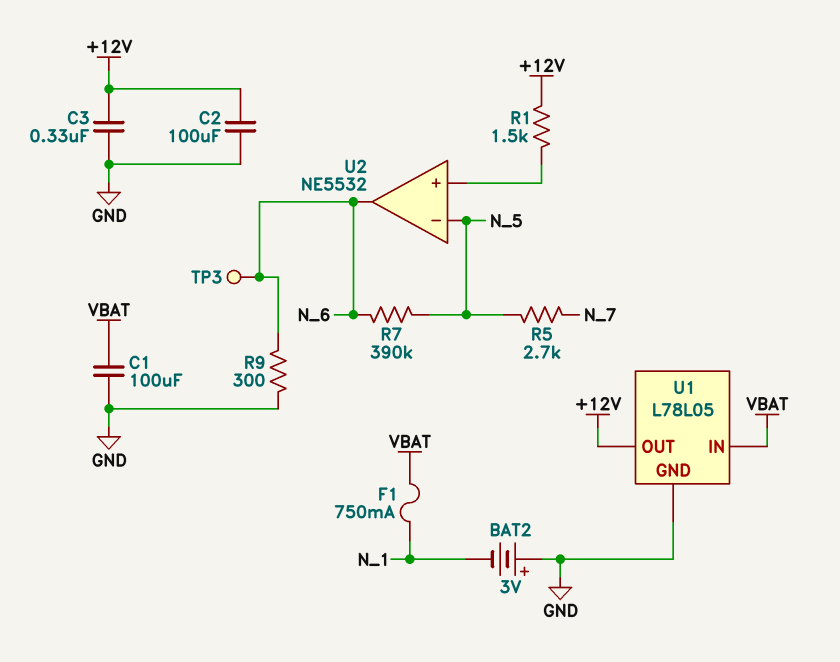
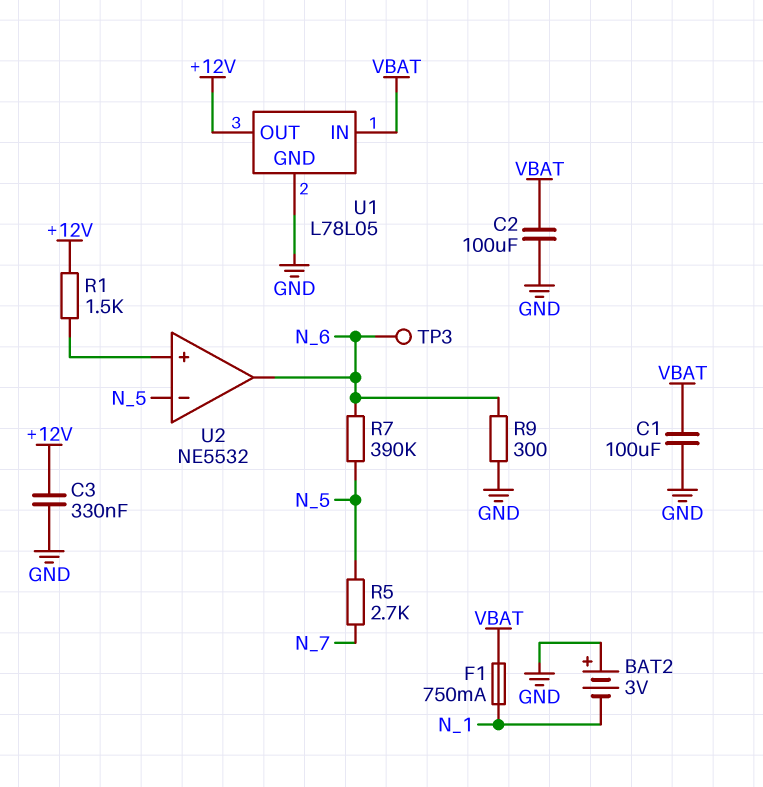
C2: 100uF (+12V, GND) -> 100uF (GND, VBAT)

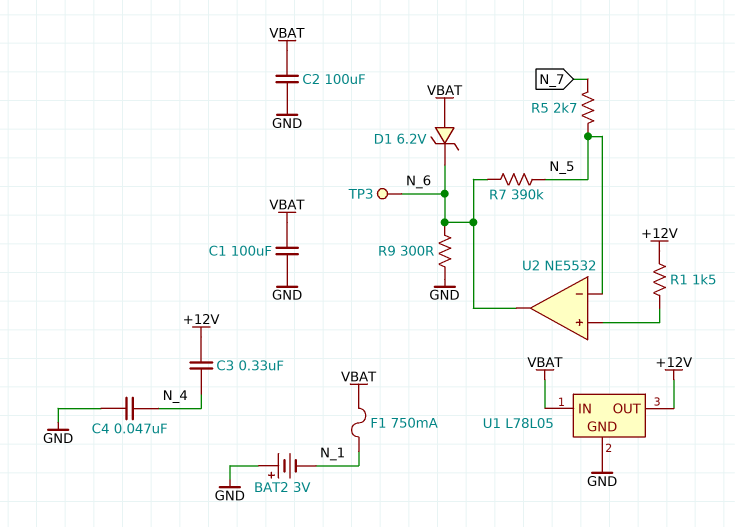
C3: 330nF (+12V, GND) -> 330nF (+12V, N_4)
C4: none -> 47nF (GND, N_4)
D1: none -> zener 6.2V (A VBAT, K N_6)

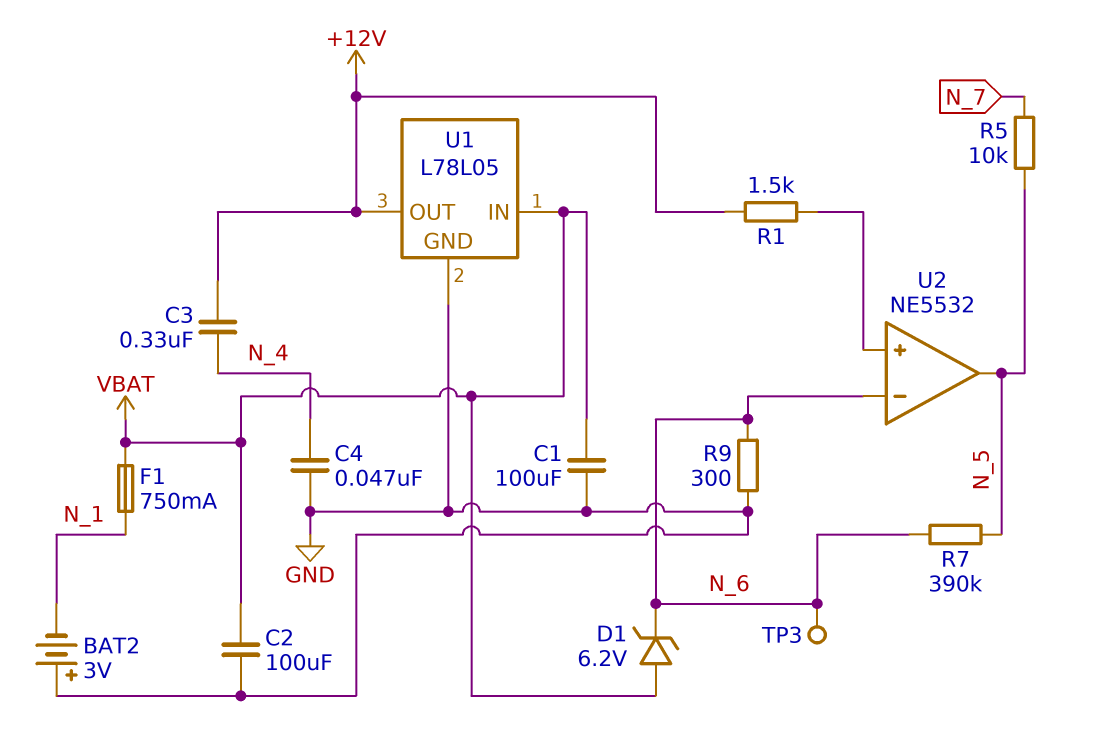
R5: 2.7k (N_5, N_7) -> 10k (N_5, N_7)
U2 pin in-: N_5 -> N_6
U2 pin out: N_6 -> N_5

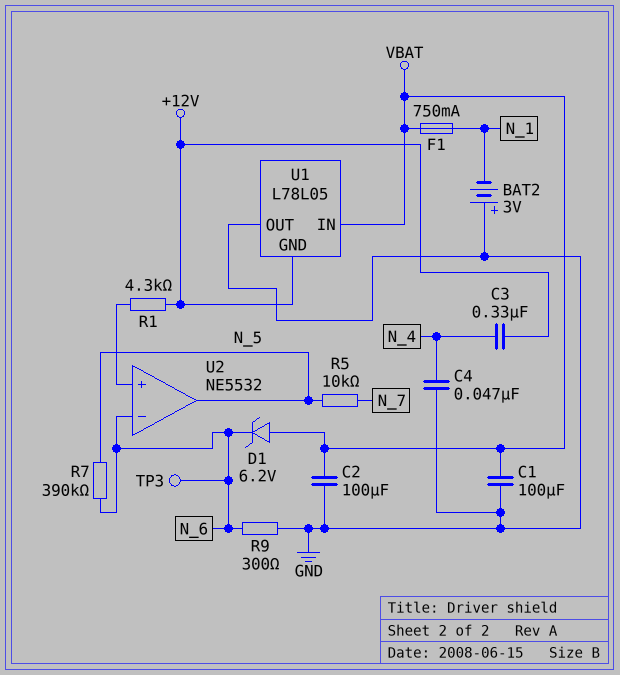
R1: 1.5k (+12V, U2/in+) -> 4.3k (+12V, U2/in+)
U1 pin GND: GND -> +12V
U1 pin OUT: +12V -> GND

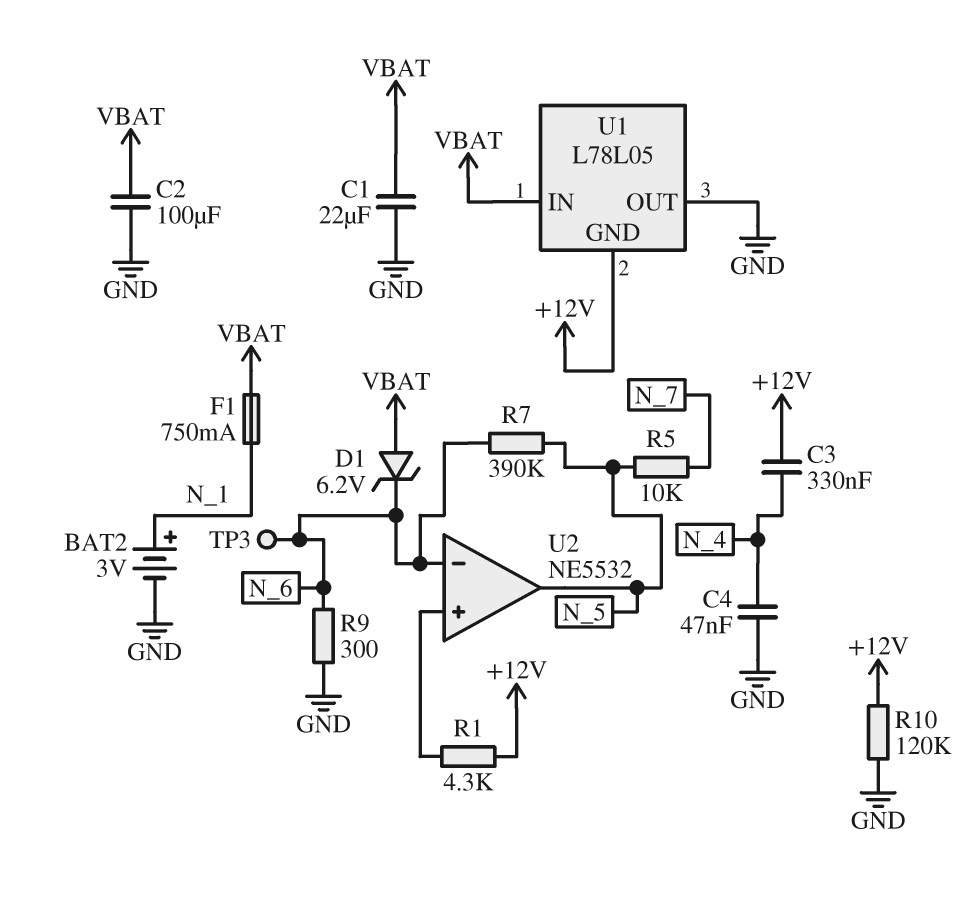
BAT2: 3V (plus GND, minus N_1) -> 3V (plus N_1, minus GND)
C1: 100uF (GND, VBAT) -> 22uF (GND, VBAT)
R10: none -> 120k (+12V, GND)

